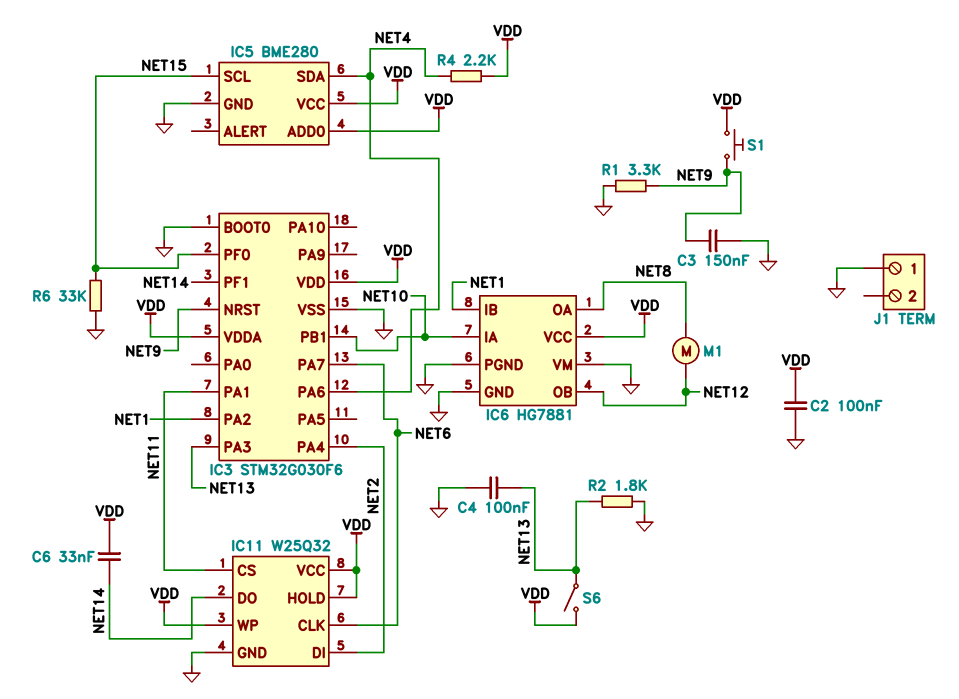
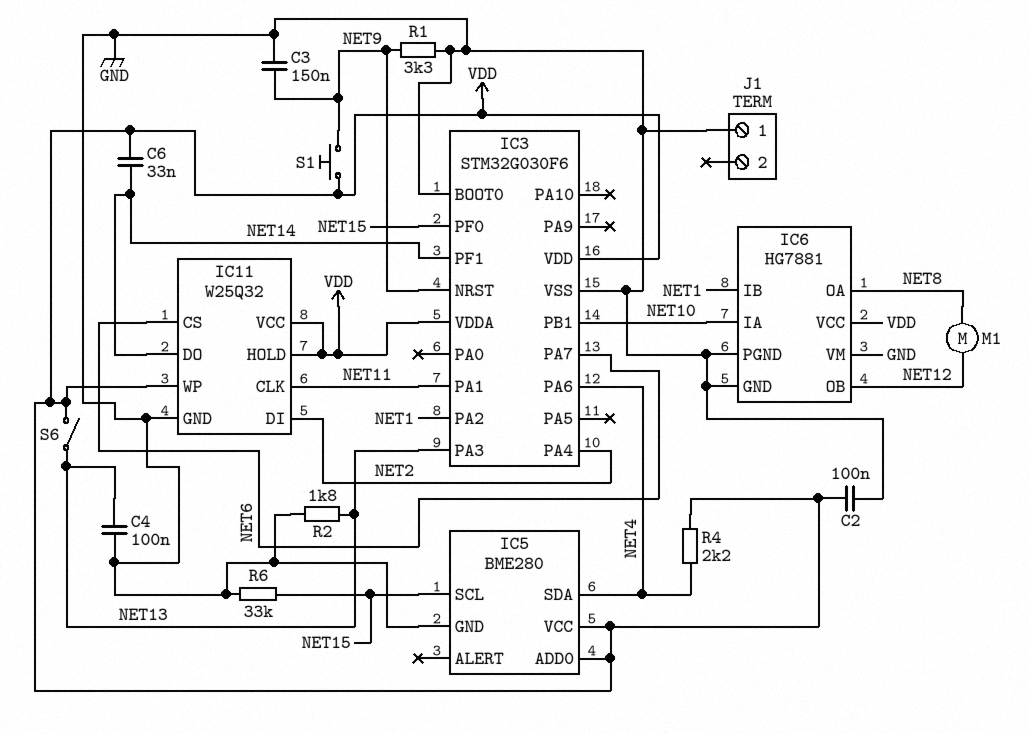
IC11 pin CLK: NET6 -> NET11
IC11 pin CS: NET11 -> NET6

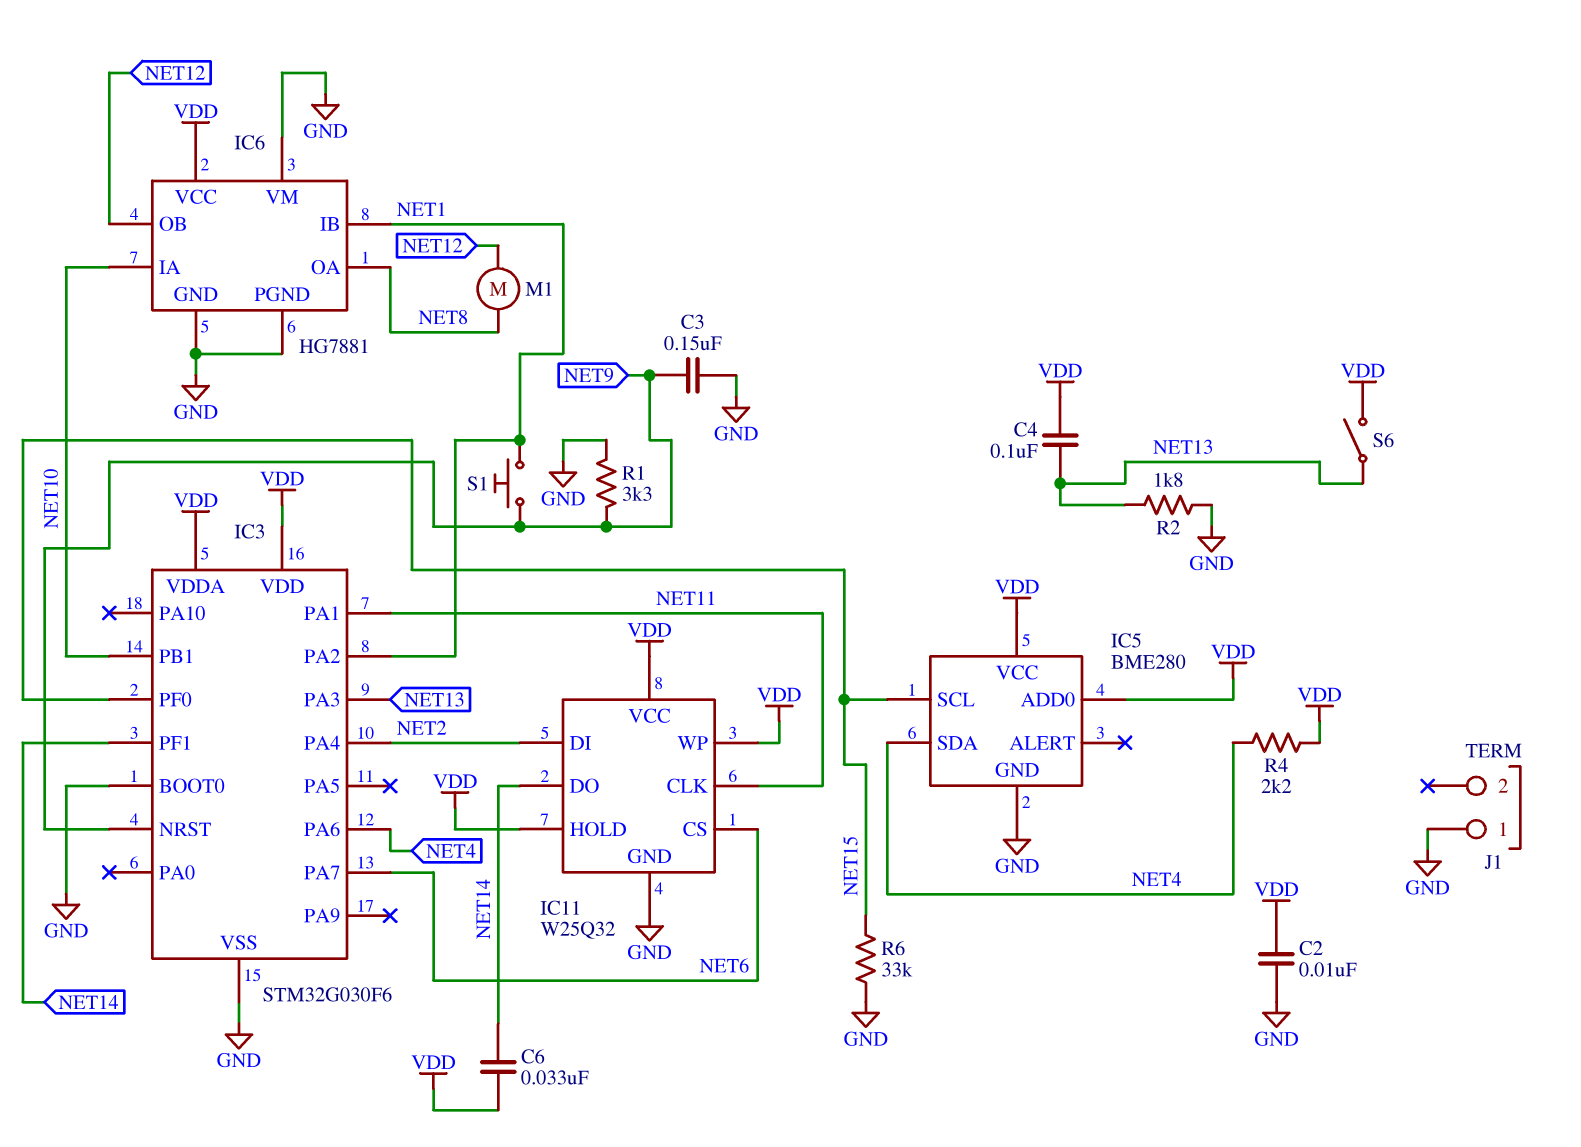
C2: 100nF (GND, VDD) -> 10nF (GND, VDD)
C4: 100nF (GND, NET13) -> 100nF (NET13, VDD)
S1: button (NET9, VDD) -> button (NET1, NET9)

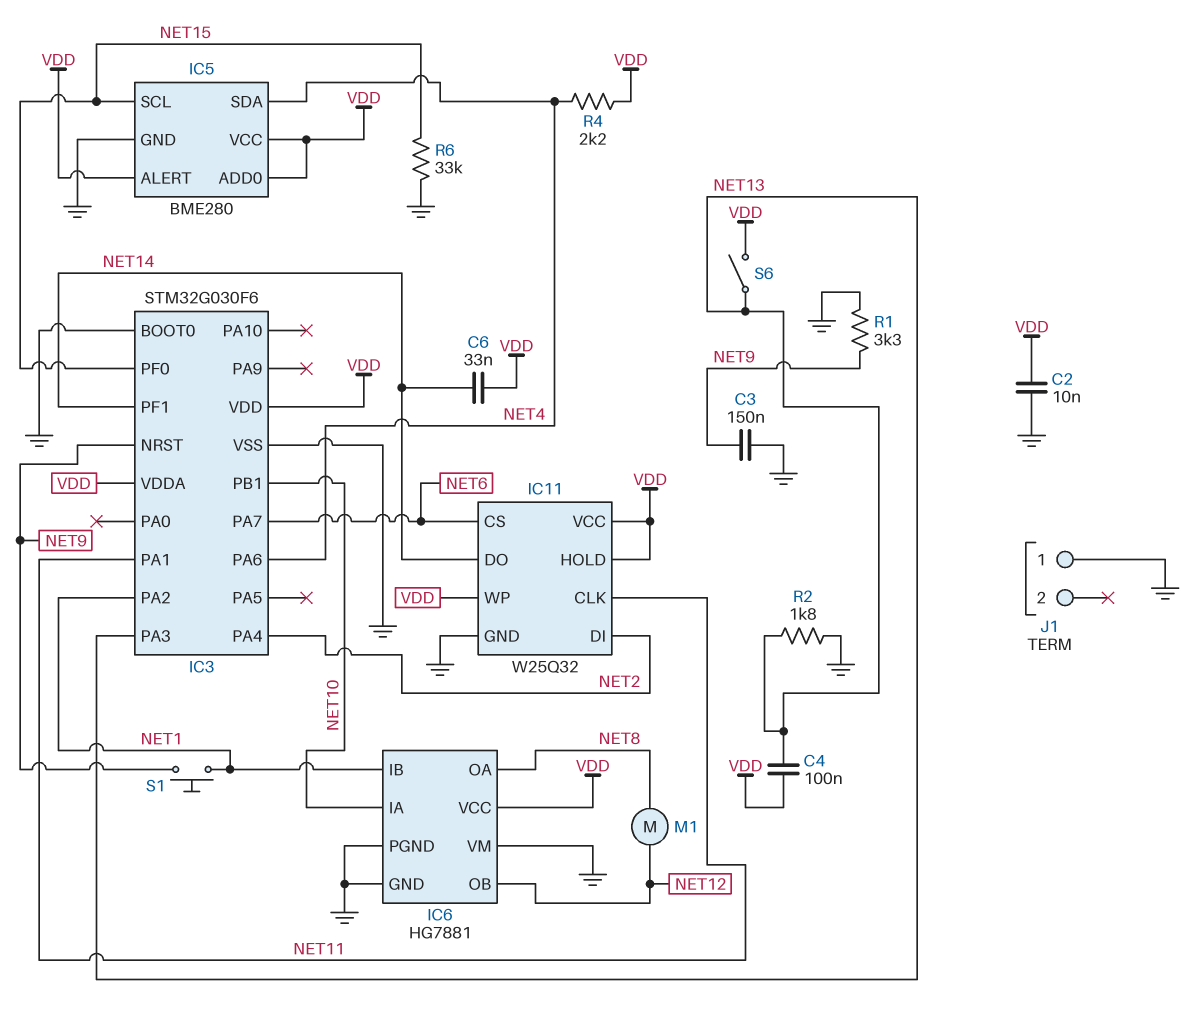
IC5 pin ALERT: none -> VDD

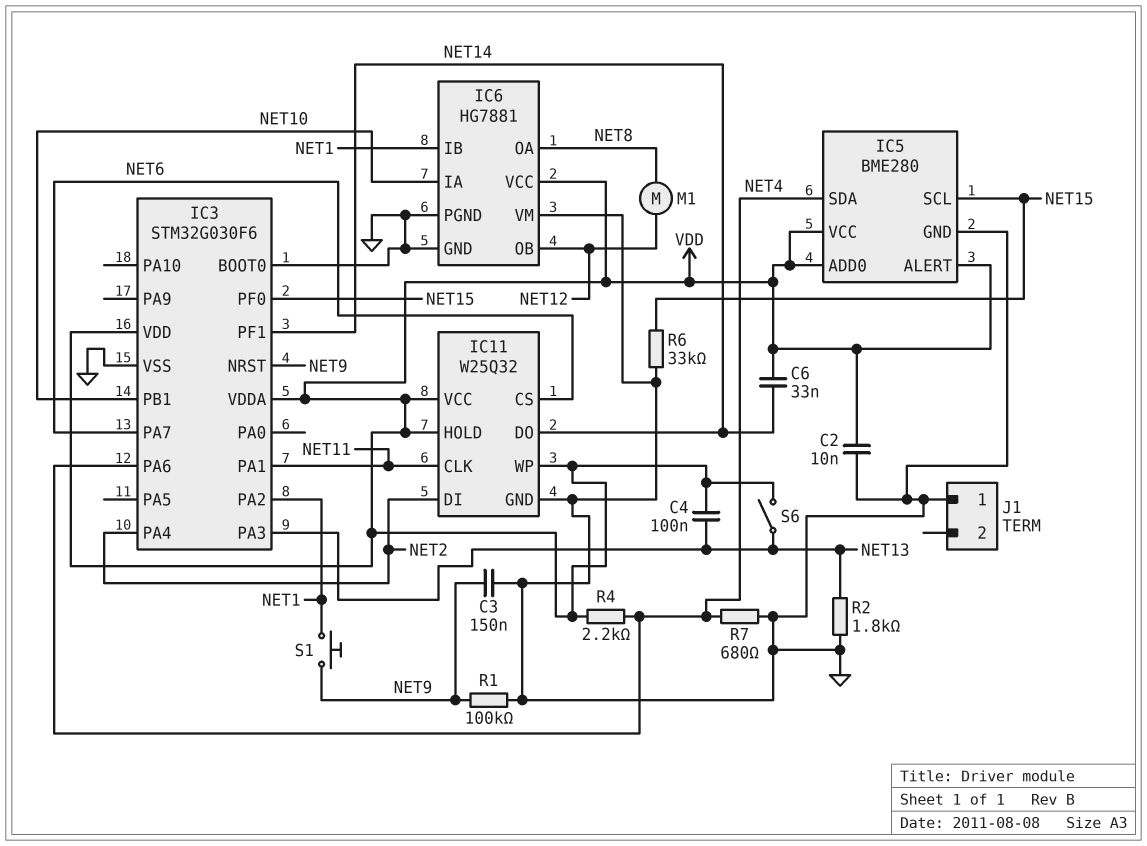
R1: 3.3k (GND, NET9) -> 100k (GND, NET9)
R7: none -> 680 (GND, NET4)

